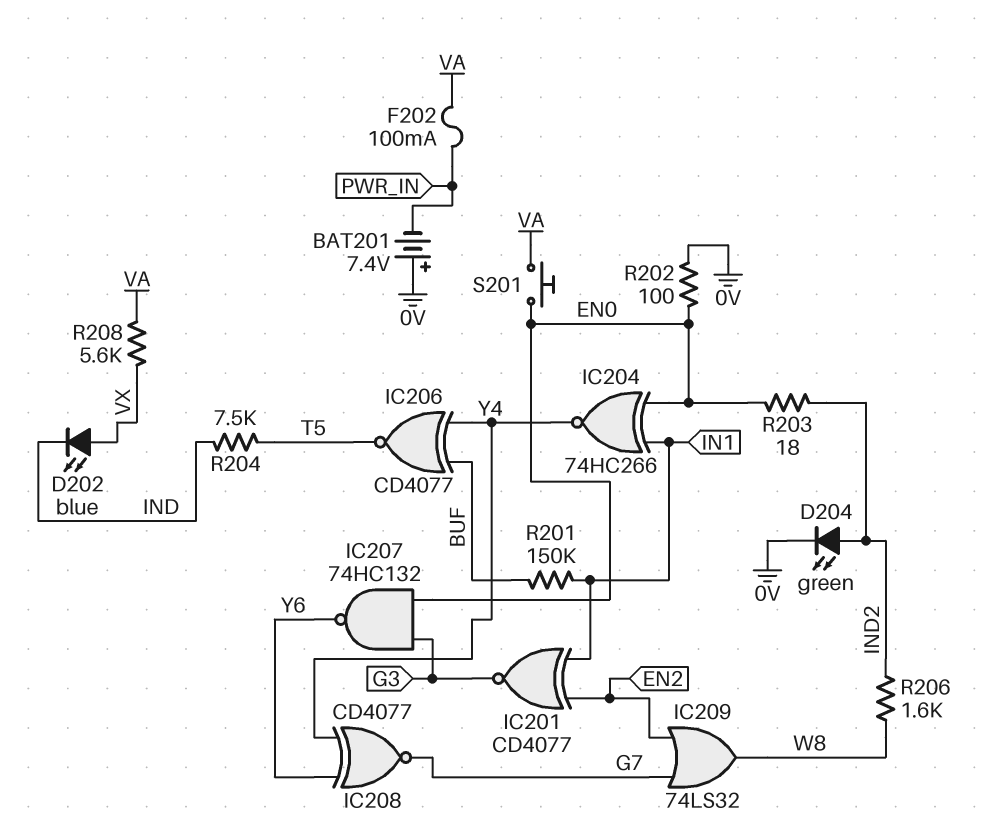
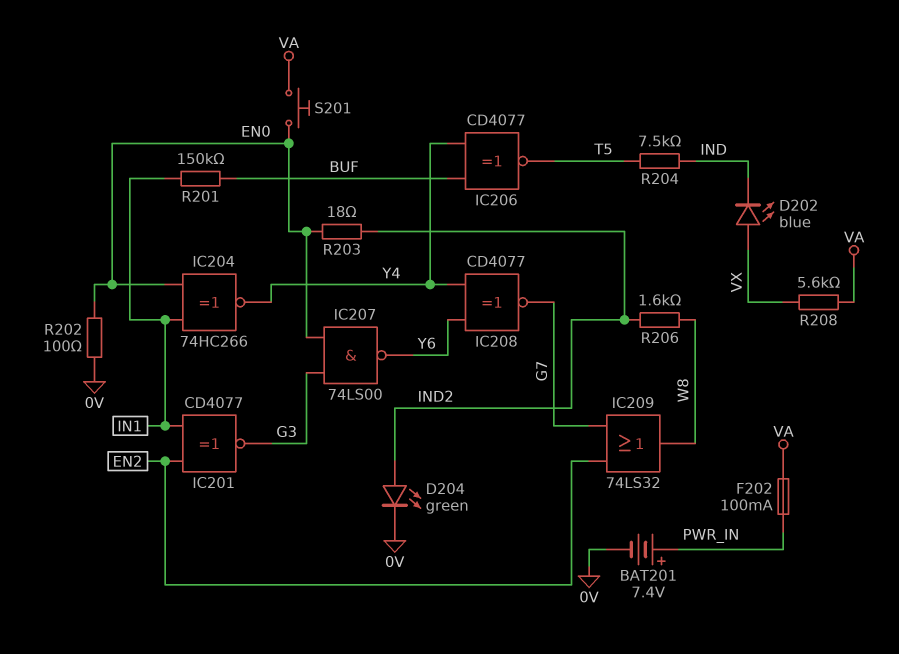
BAT201: 7.4V (plus 0V, minus PWR_IN) -> 7.4V (plus PWR_IN, minus 0V)
IC207: NAND 74HC132 (in EN0, in G3, out Y6) -> NAND 74LS00 (in EN0, in G3, out Y6)

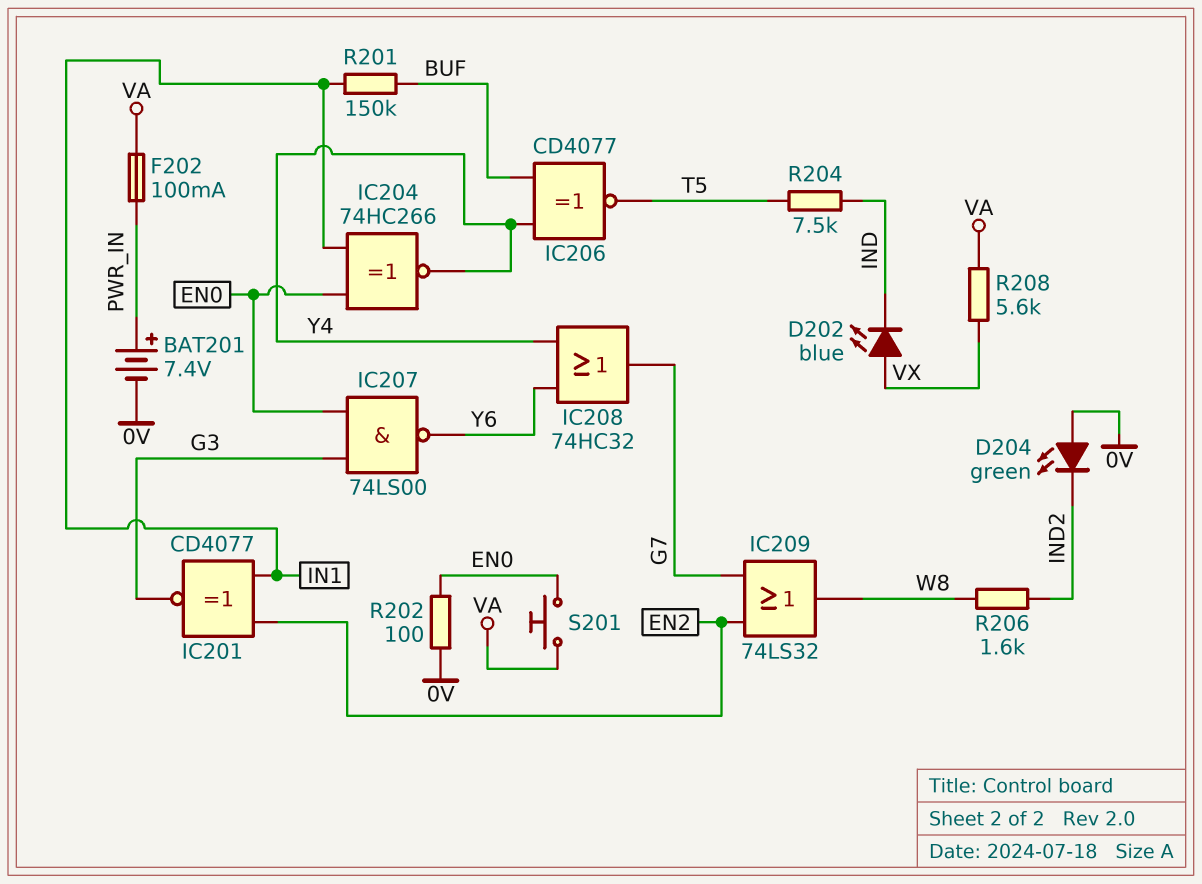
D204: LED green (A IND2, K 0V) -> LED green (A 0V, K IND2)
IC208: XNOR CD4077 (in Y4, in Y6, out G7) -> OR 74HC32 (in Y4, in Y6, out G7)
R203: 18 (EN0, IND2) -> none

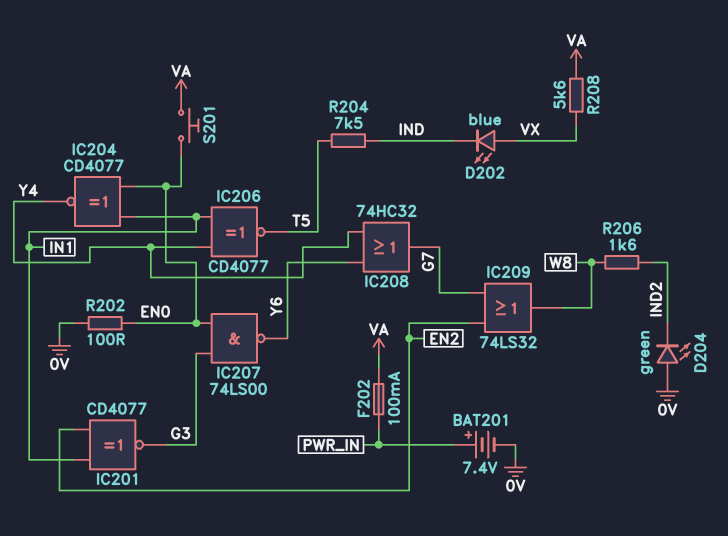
IC204: XNOR 74HC266 (in EN0, in IN1, out Y4) -> XNOR CD4077 (in EN0, in IN1, out Y4)
IC206: XNOR CD4077 (in BUF, in Y4, out T5) -> XNOR CD4077 (in IN1, in Y4, out T5)
R201: 150k (BUF, IN1) -> none

